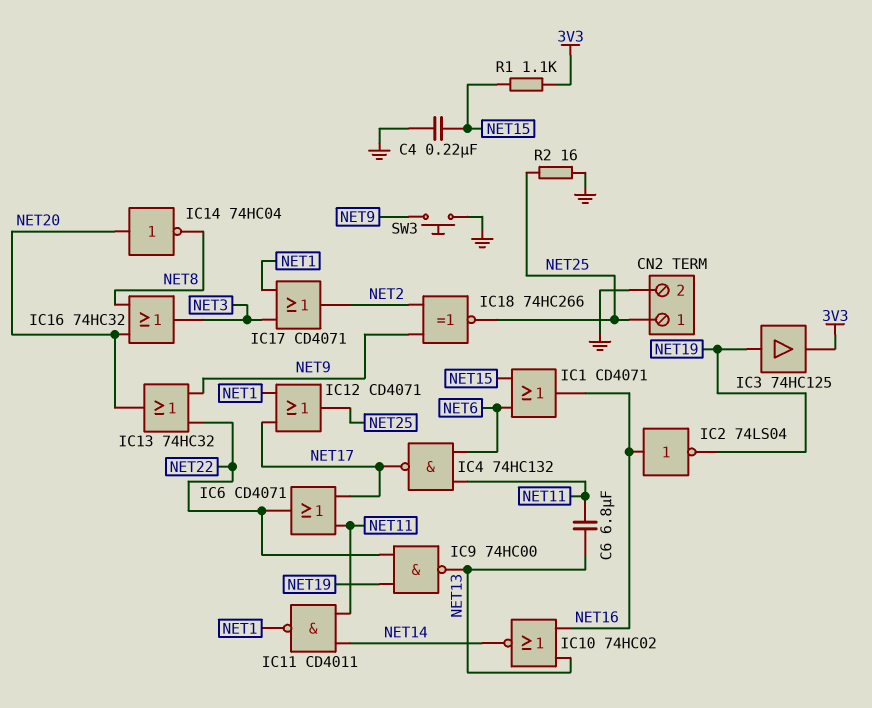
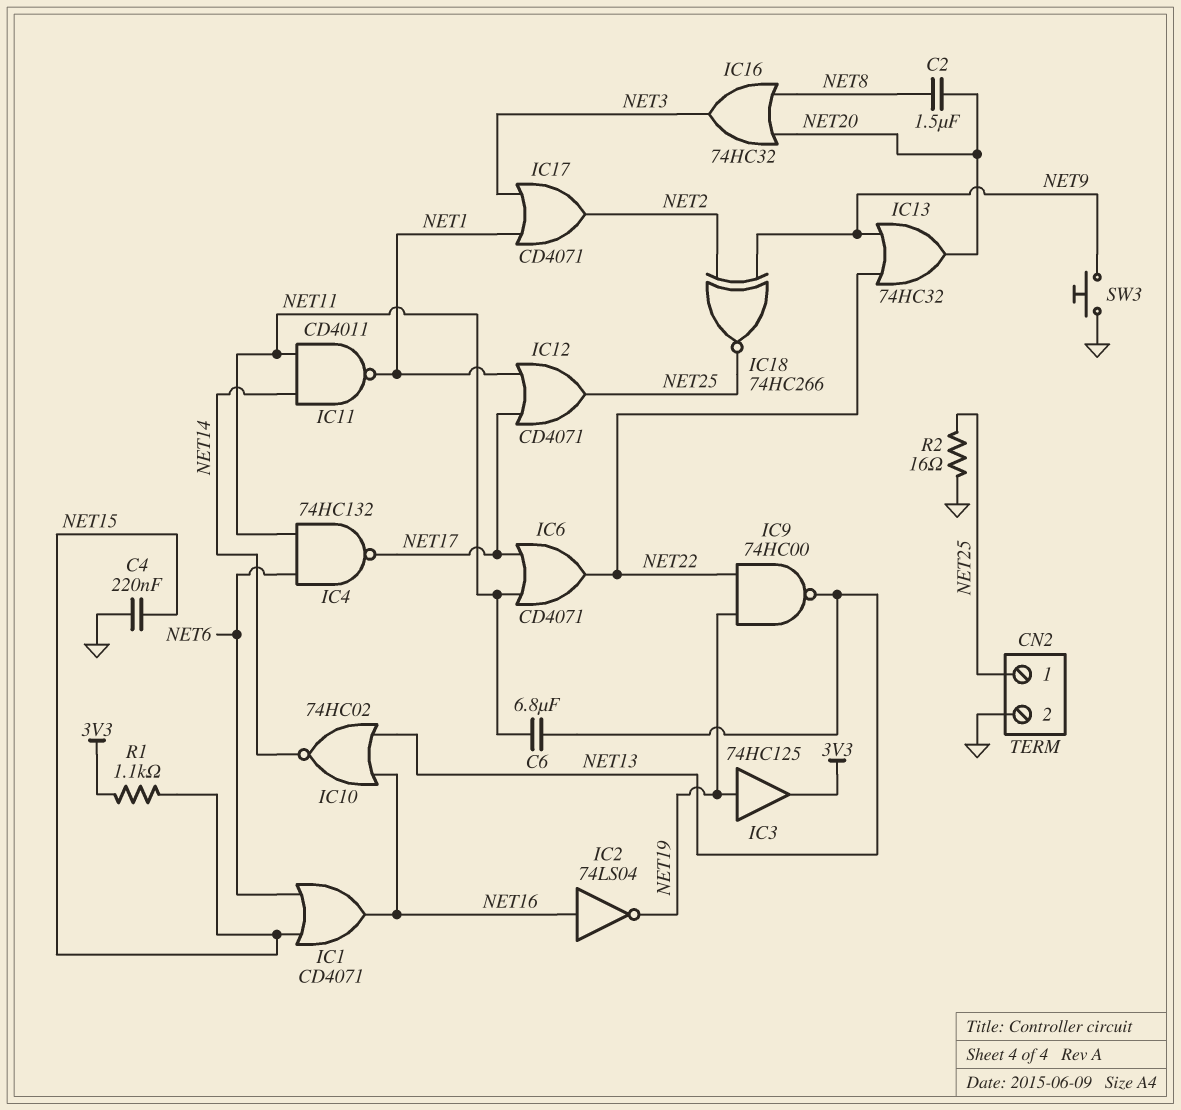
C2: none -> 1.5uF (NET8, NET20)
IC14: NOT 74HC04 (in NET20, out NET8) -> none

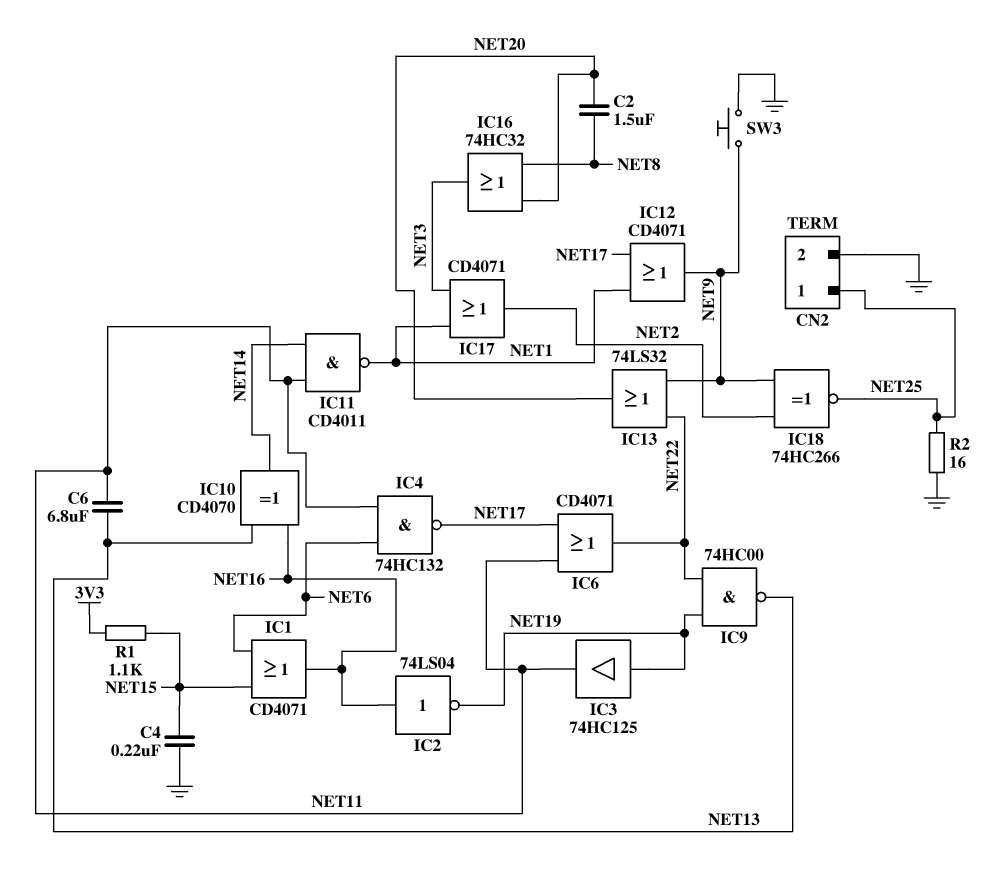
IC3: buffer 74HC125 (in NET19, out 3V3) -> buffer 74HC125 (in NET19, out NET11)
IC10: NOR 74HC02 (in NET13, in NET16, out NET14) -> XOR CD4070 (in NET13, in NET16, out NET14)
IC12: OR CD4071 (in NET1, in NET17, out NET25) -> OR CD4071 (in NET1, in NET17, out NET9)
IC13: OR 74HC32 (in NET9, in NET22, out NET20) -> OR 74LS32 (in NET9, in NET22, out NET20)

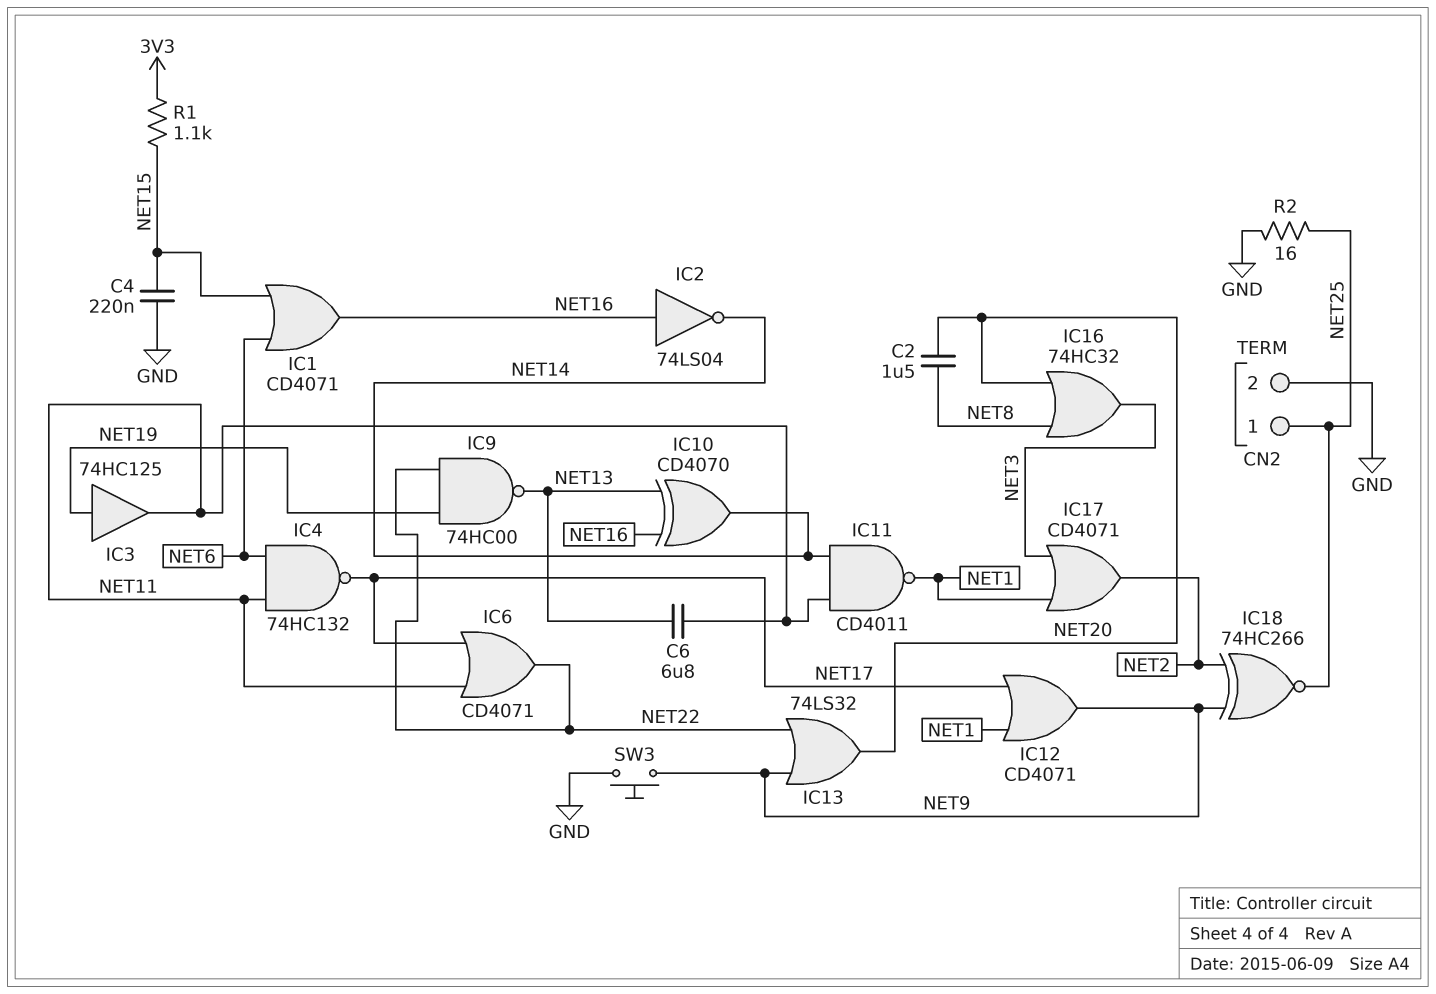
IC2: NOT 74LS04 (in NET16, out NET19) -> NOT 74LS04 (in NET16, out NET14)

